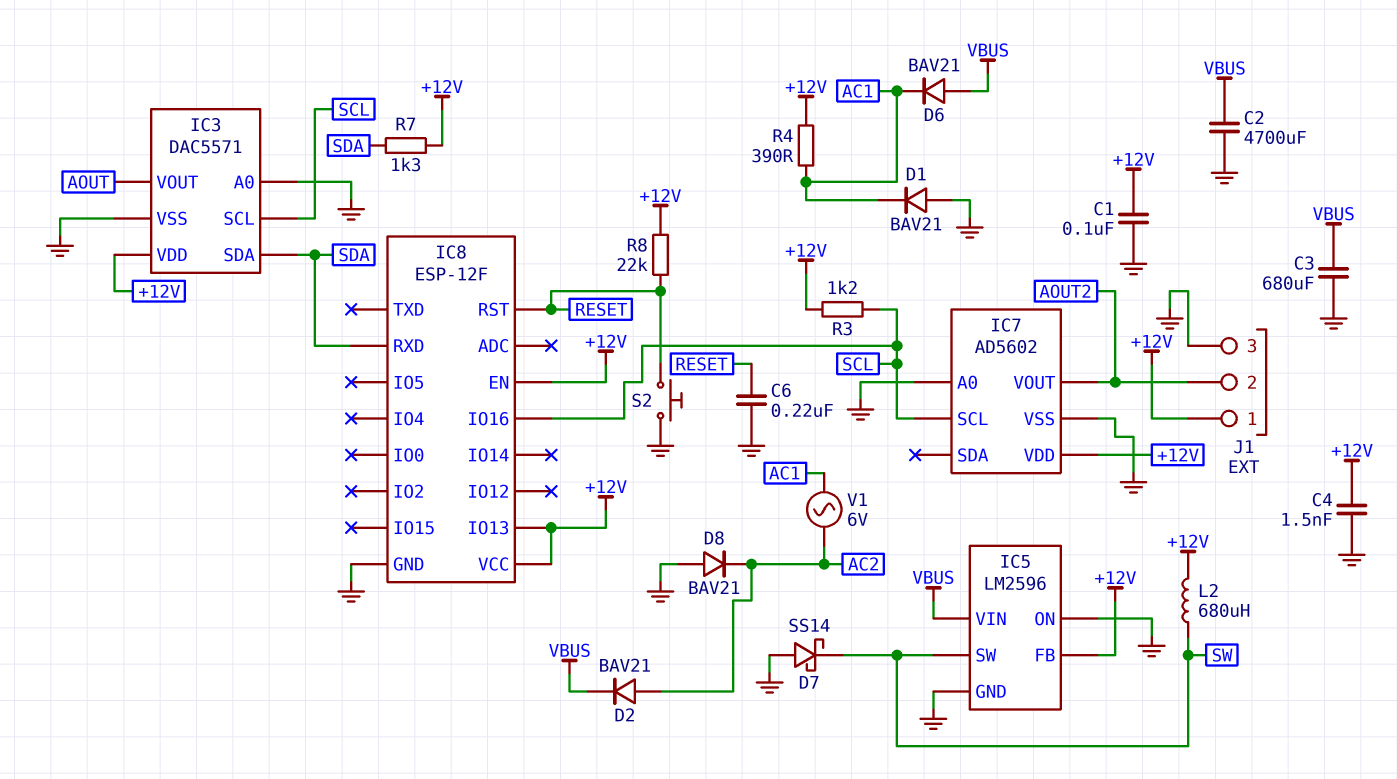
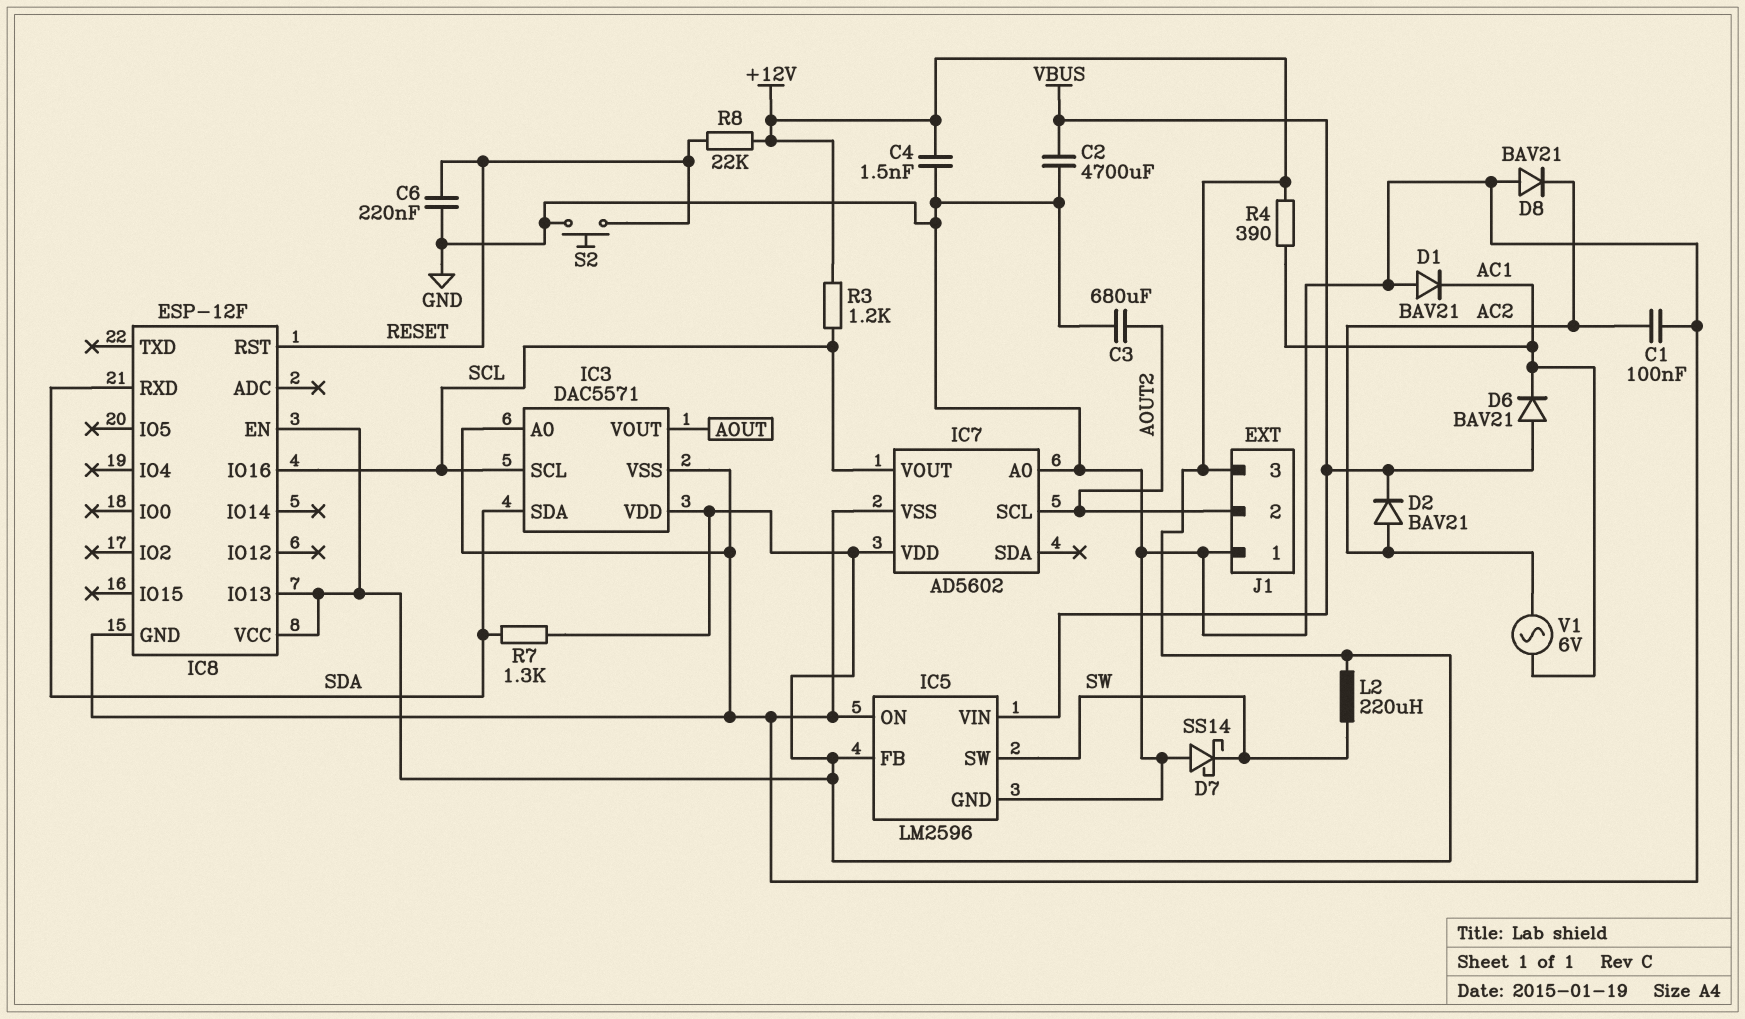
C1: 100nF (+12V, GND) -> 100nF (AC2, GND)
C3: 680uF (GND, VBUS) -> 680uF (AOUT2, GND)
IC7 pin SCL: SCL -> AOUT2
IC7 pin VOUT: AOUT2 -> SCL
J1 pin 1: +12V -> GND
J1 pin 3: GND -> +12V
L2: 680uH (+12V, SW) -> 220uH (+12V, SW)

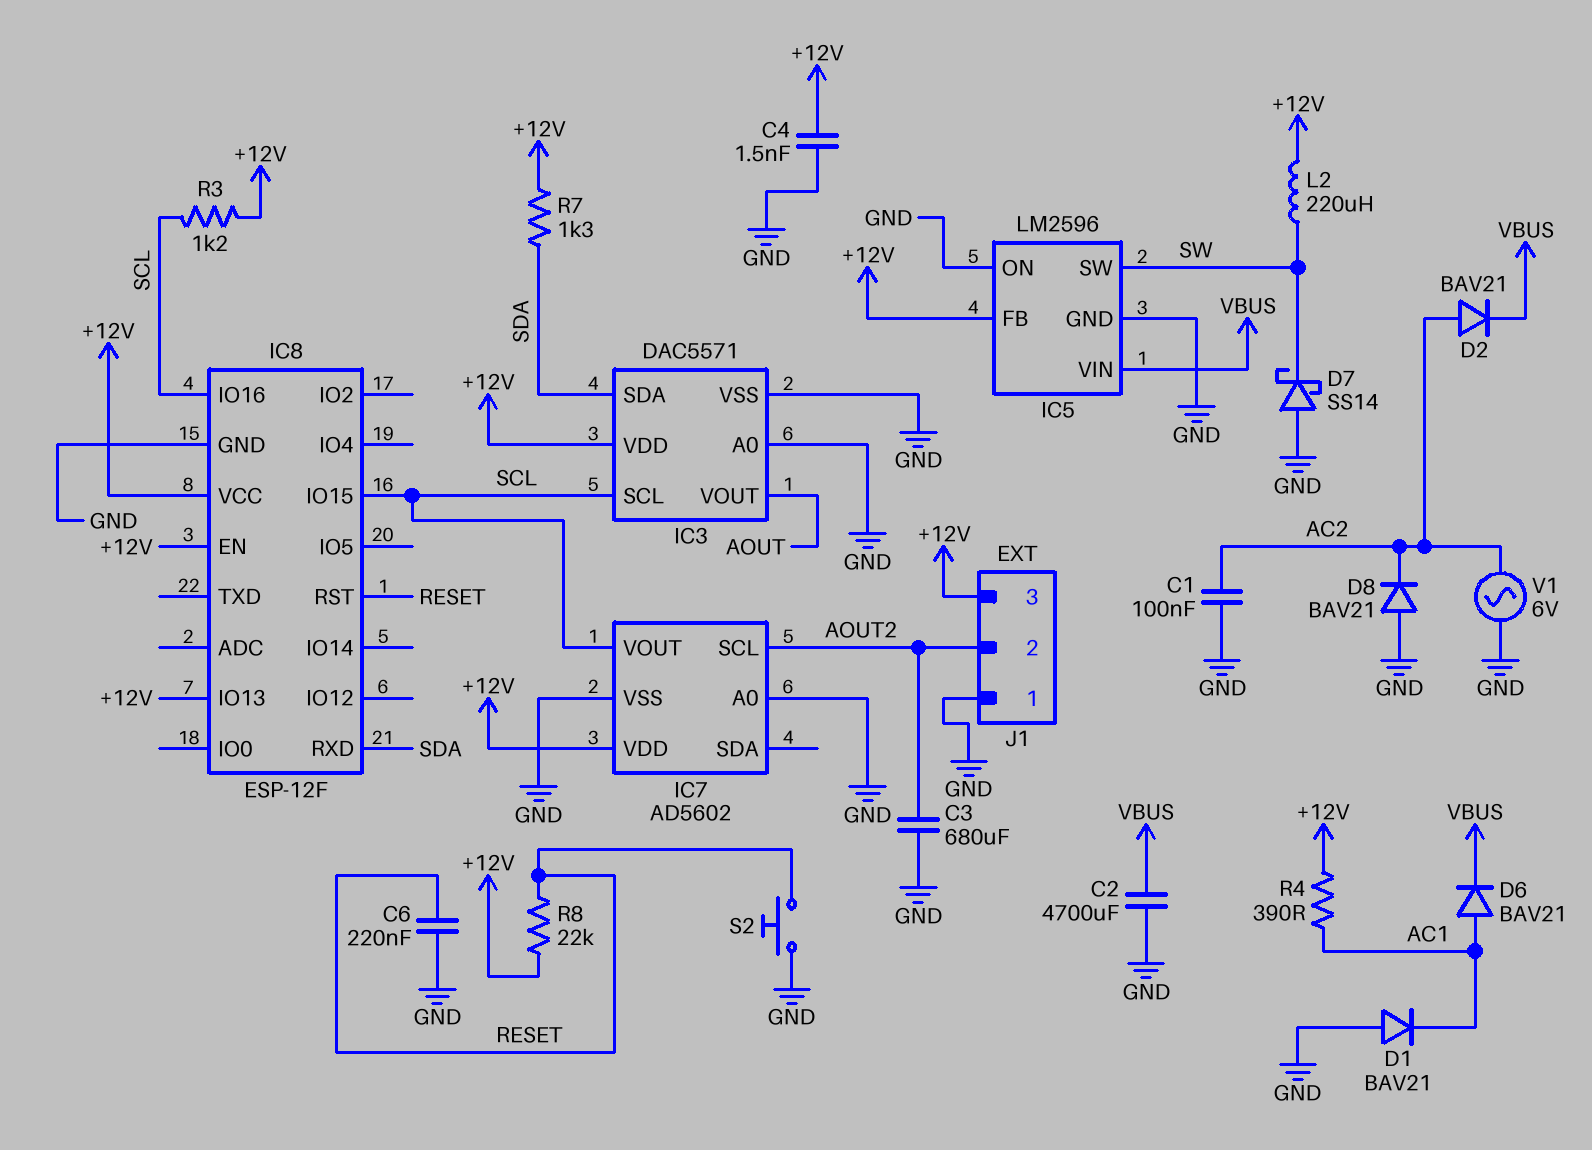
D6: diode BAV21 (A VBUS, K AC1) -> diode BAV21 (A AC1, K VBUS)
IC8 pin IO15: none -> SCL
V1: AC 6V (AC1, AC2) -> AC 6V (AC2, GND)

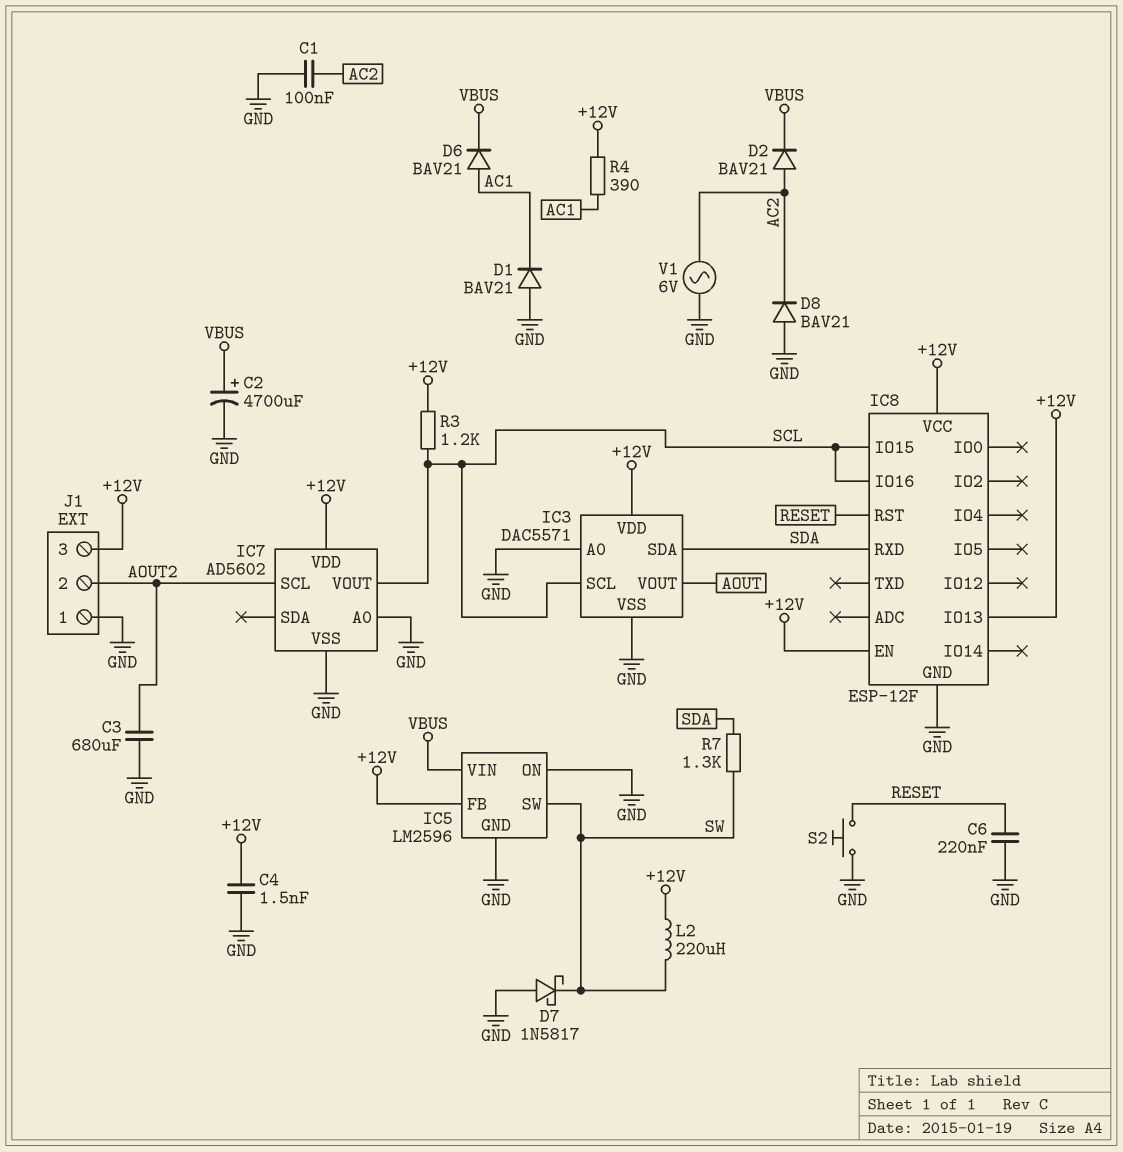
C2: 4700uF (GND, VBUS) -> 4700uF (plus VBUS, minus GND)
D7: schottky SS14 (A GND, K SW) -> schottky 1N5817 (A GND, K SW)
R7: 1.3k (+12V, SDA) -> 1.3k (SDA, SW)
R8: 22k (+12V, RESET) -> none

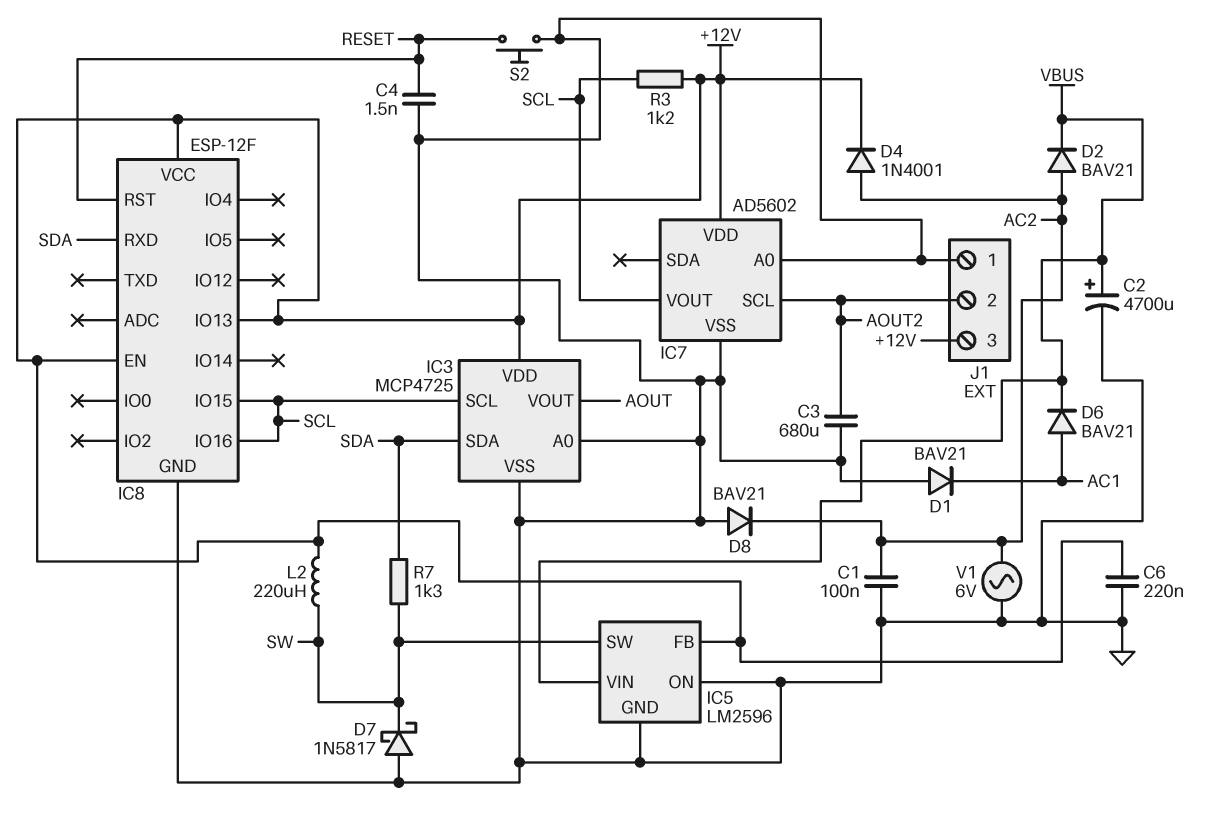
C4: 1.5nF (+12V, GND) -> 1.5nF (GND, RESET)
C6: 220nF (GND, RESET) -> 220nF (+12V, GND)
D4: none -> diode 1N4001 (A AC2, K +12V)
IC3: DAC5571 -> MCP4725
R4: 390 (+12V, AC1) -> none

